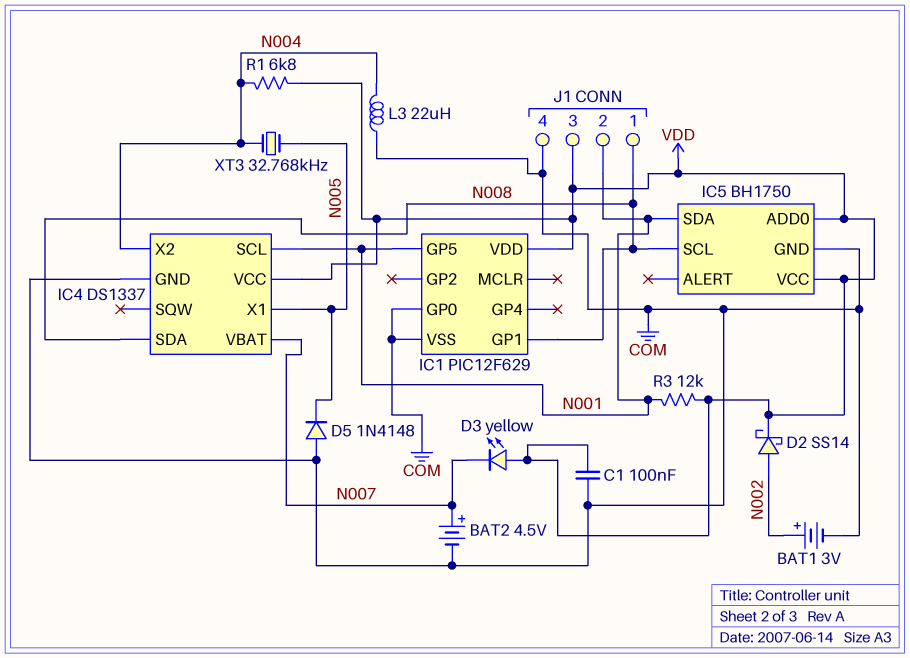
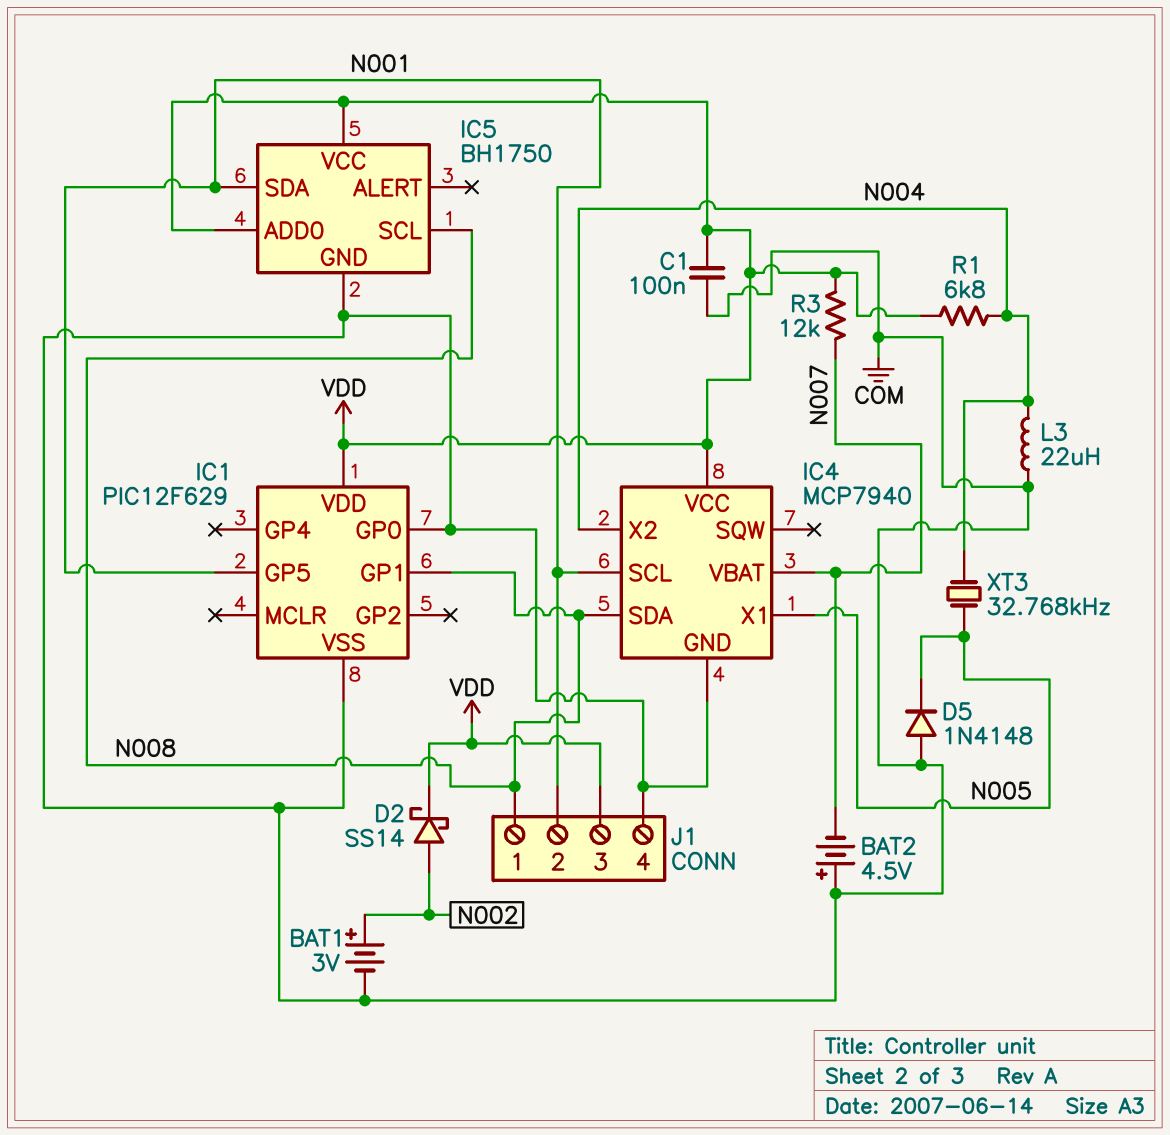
BAT2: 4.5V (plus N007, minus COM) -> 4.5V (plus COM, minus N007)
D3: LED yellow (A VDD, K N007) -> none
IC4: DS1337 -> MCP7940
R3: 12k (N001, VDD) -> 12k (N007, VDD)

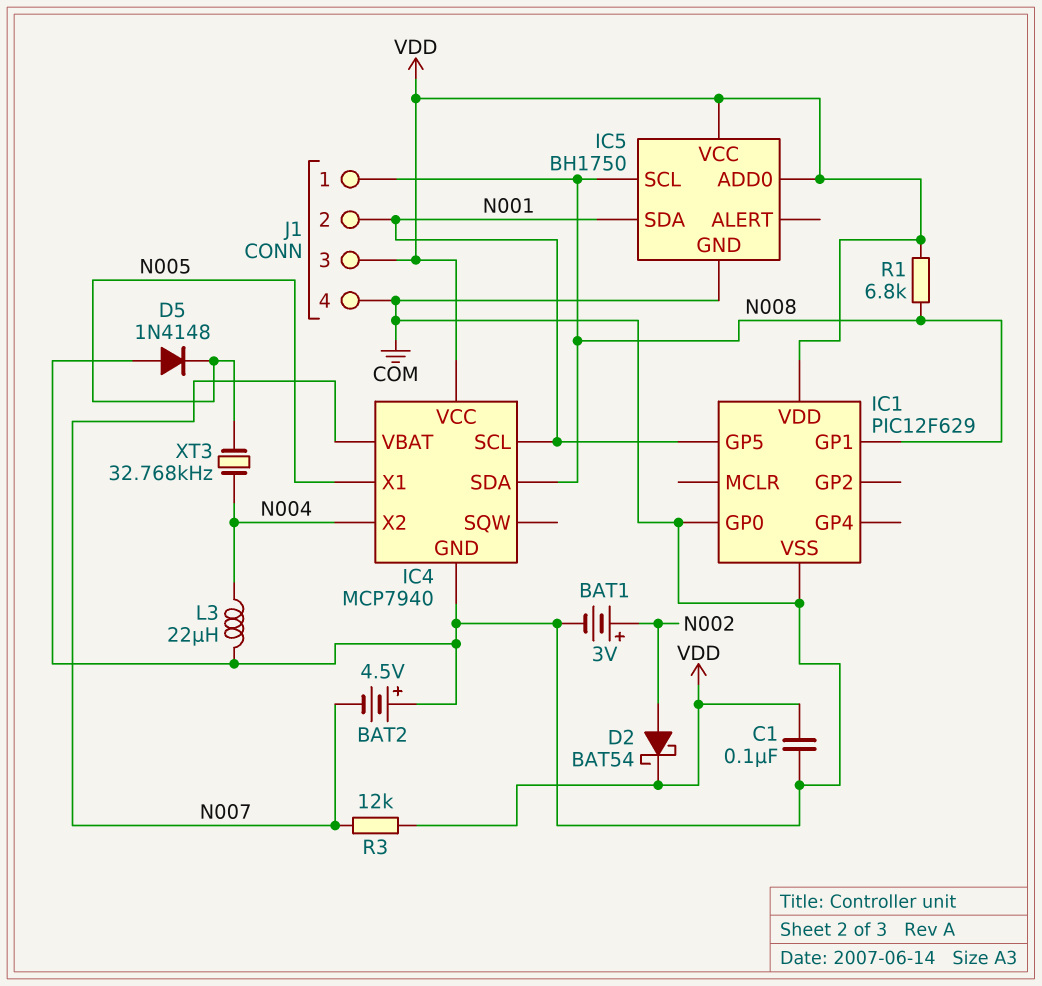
D2: schottky SS14 (A N002, K VDD) -> schottky BAT54 (A N002, K VDD)
R1: 6.8k (N004, VDD) -> 6.8k (N008, VDD)

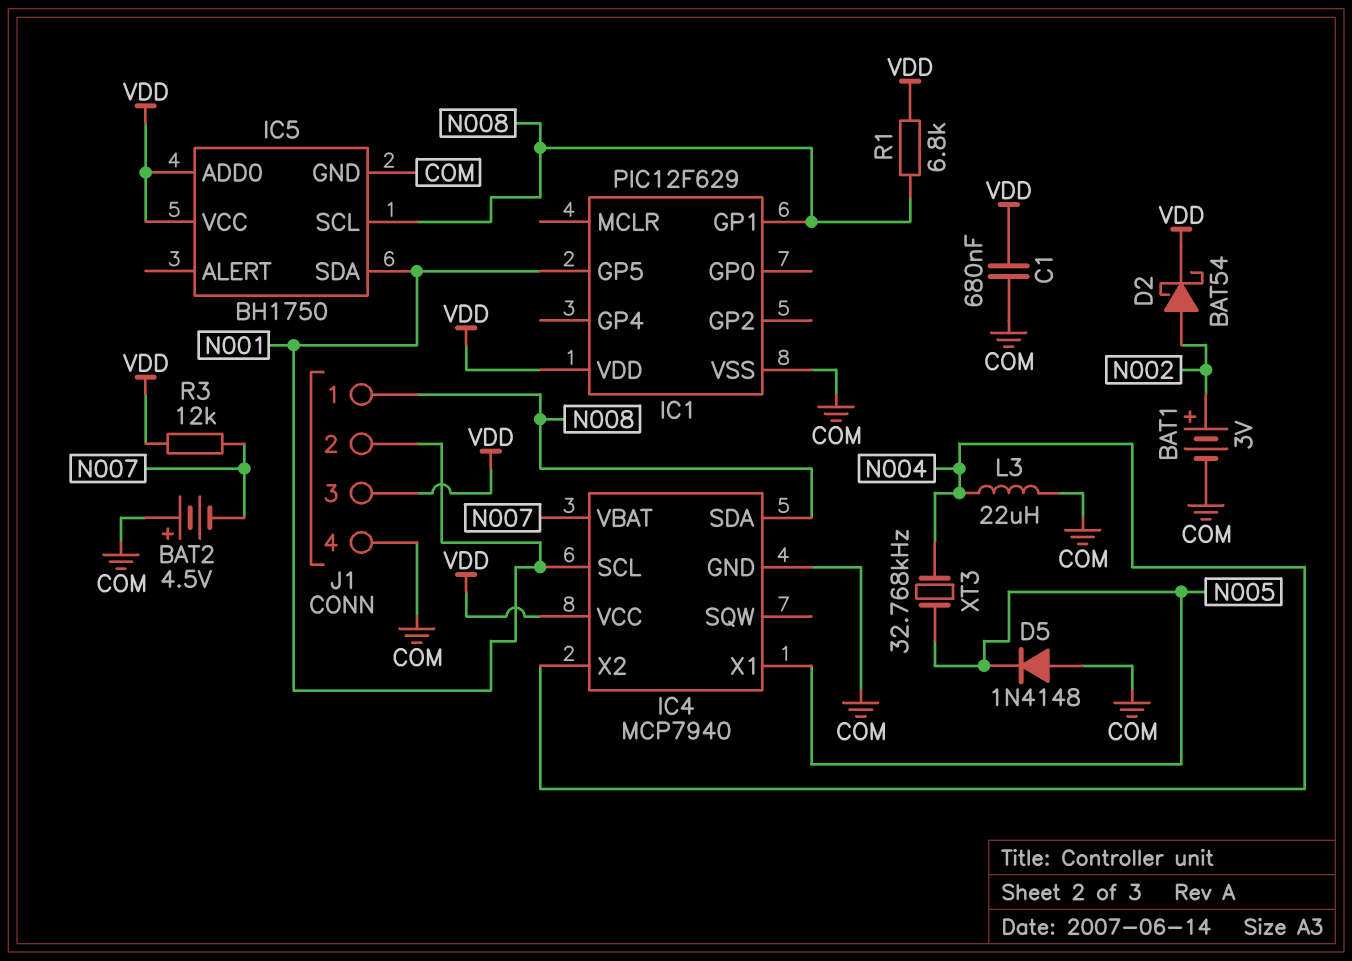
C1: 100nF (COM, VDD) -> 680nF (COM, VDD)
IC1 pin GP0: COM -> none

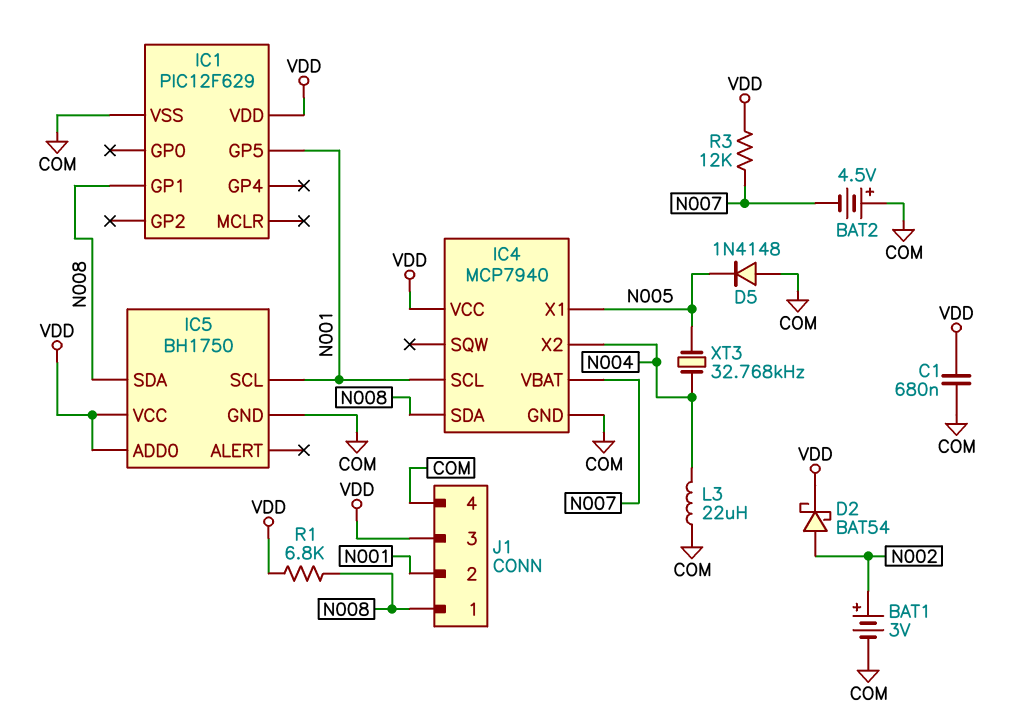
IC5 pin SCL: N008 -> N001
IC5 pin SDA: N001 -> N008

